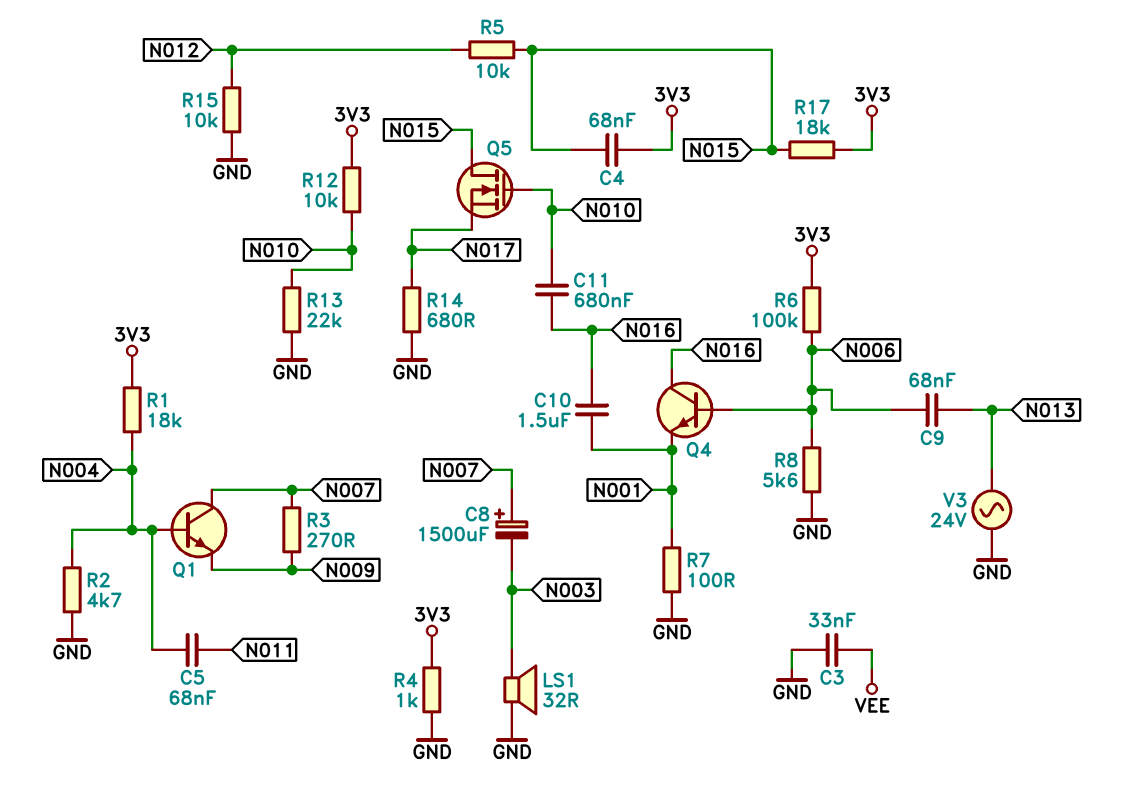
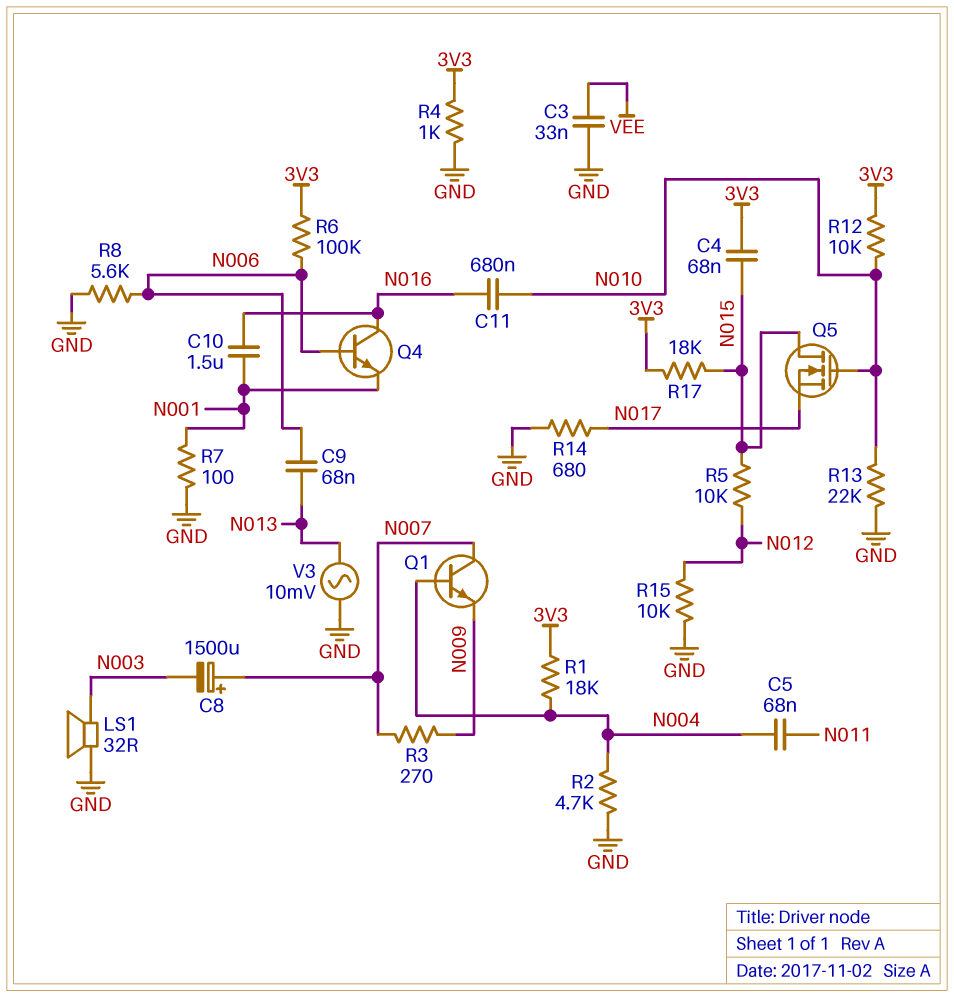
V3: AC 24V (GND, N013) -> AC 10mV (GND, N013)

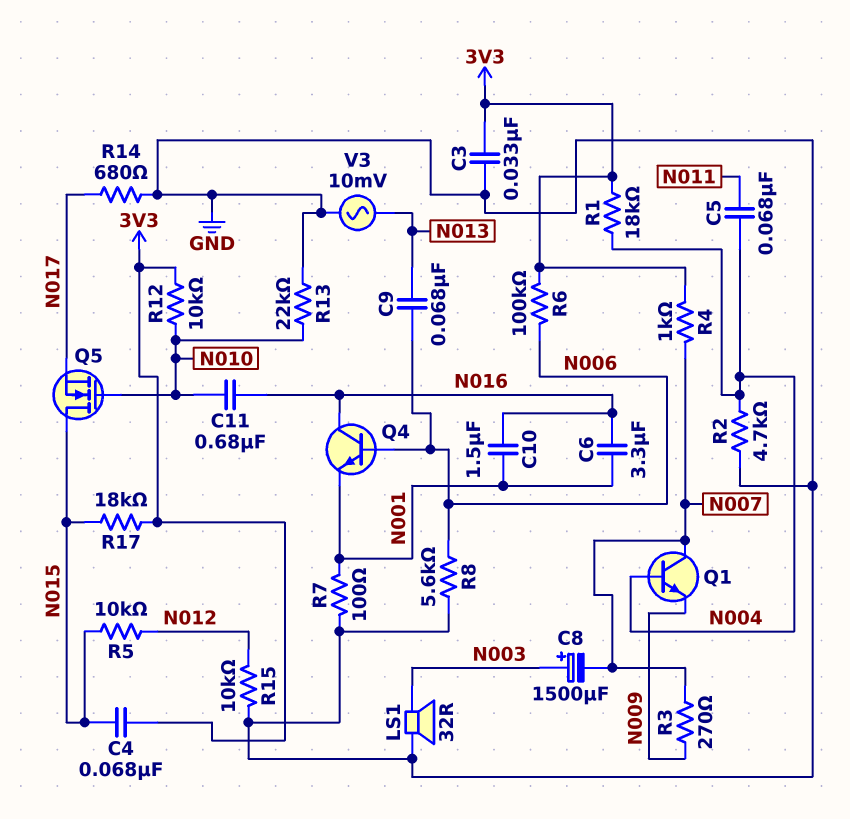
C3: 33nF (GND, VEE) -> 33nF (3V3, GND)
C6: none -> 3.3uF (N001, N016)
C8: 1500uF (plus N007, minus N003) -> 1500uF (plus N003, minus N007)
R4: 1k (3V3, GND) -> 1k (3V3, N007)

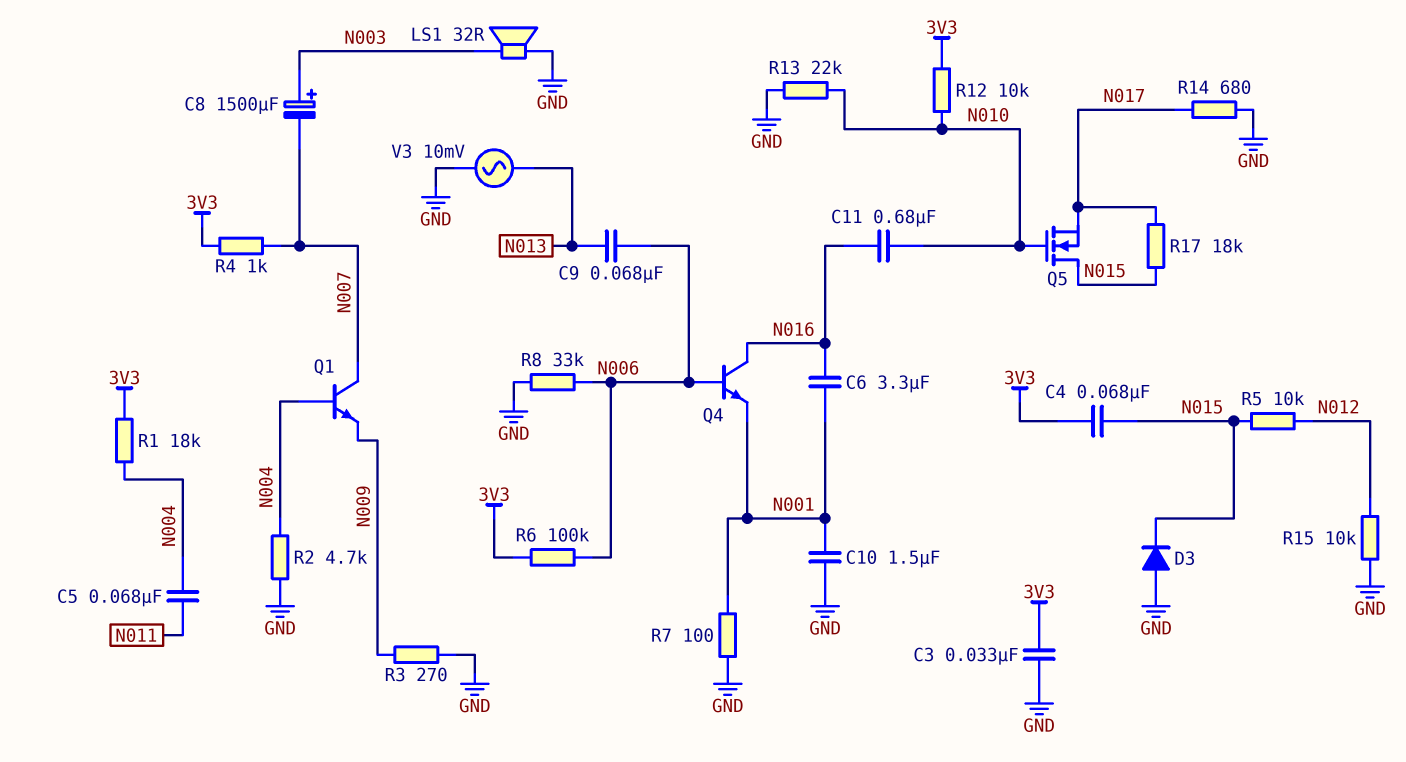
C10: 1.5uF (N001, N016) -> 1.5uF (GND, N001)
D3: none -> diode (A GND, K N015)
R3: 270 (N007, N009) -> 270 (GND, N009)
R8: 5.6k (GND, N006) -> 33k (GND, N006)
R17: 18k (3V3, N015) -> 18k (N015, N017)

